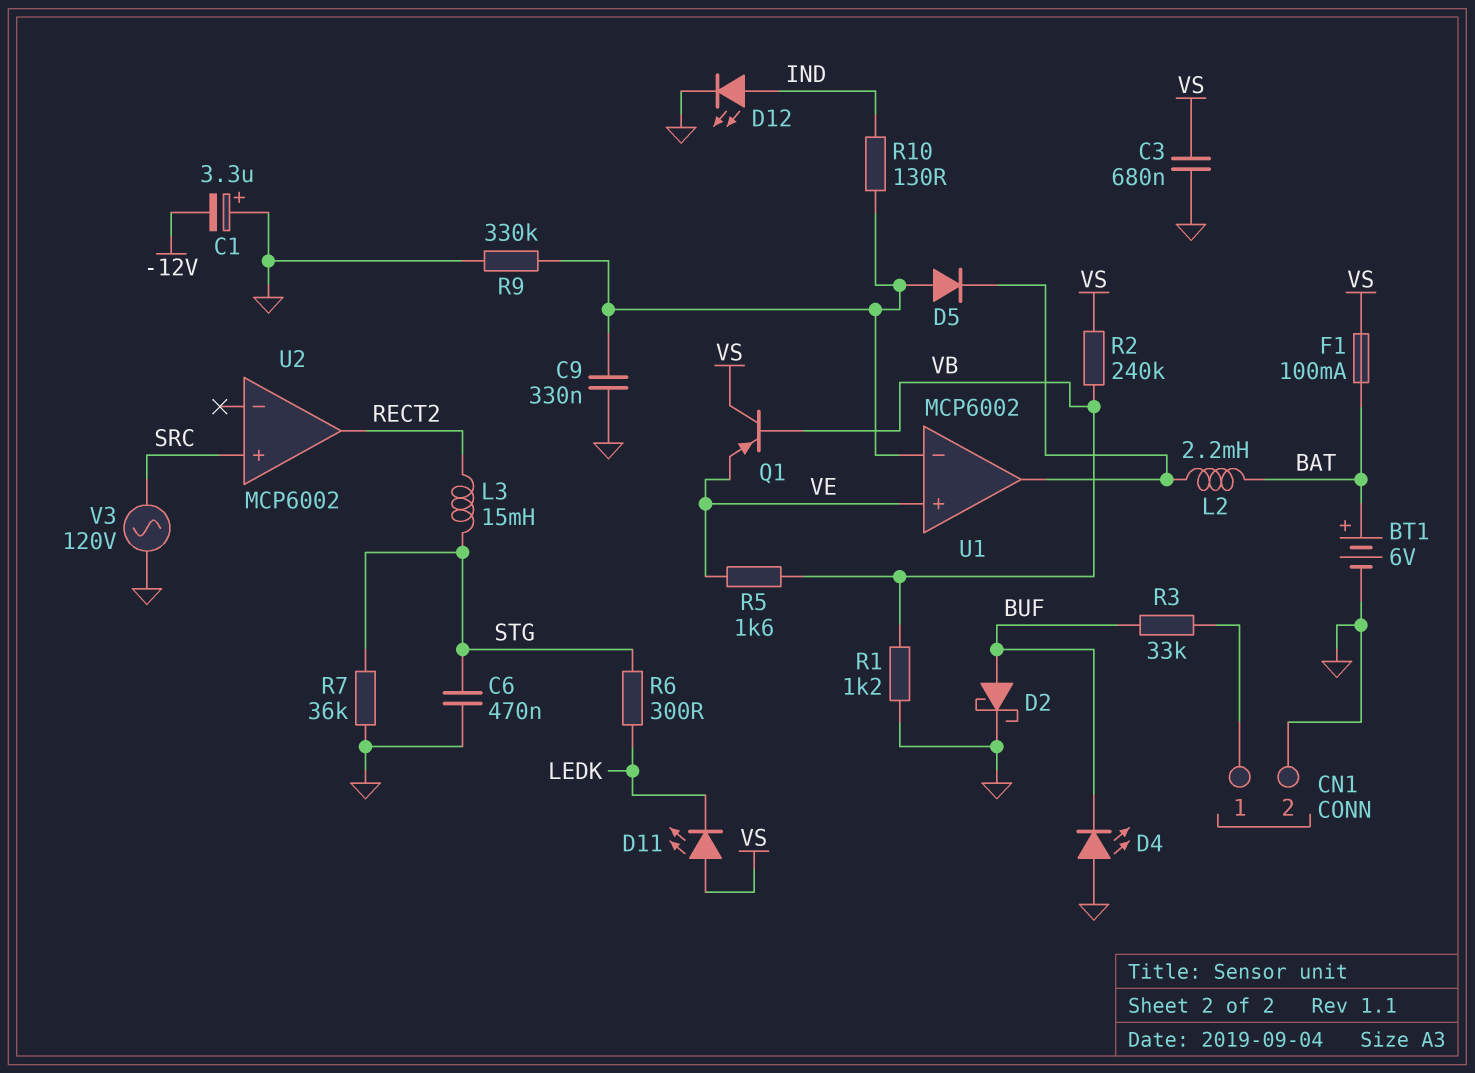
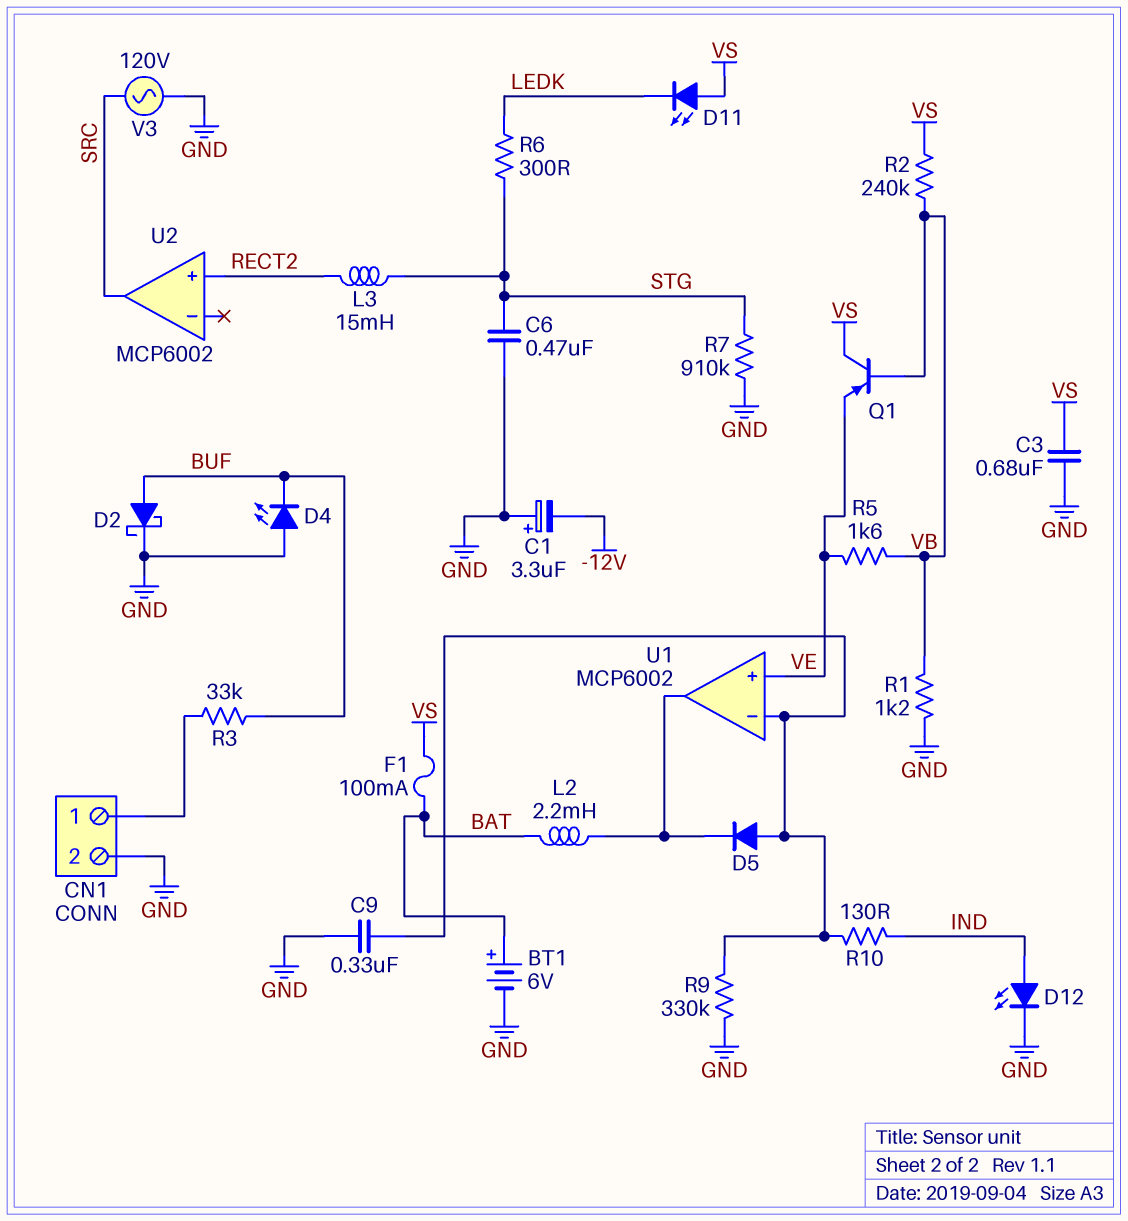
R7: 36k (GND, STG) -> 910k (GND, STG)
U2 pin in+: SRC -> RECT2
U2 pin out: RECT2 -> SRC

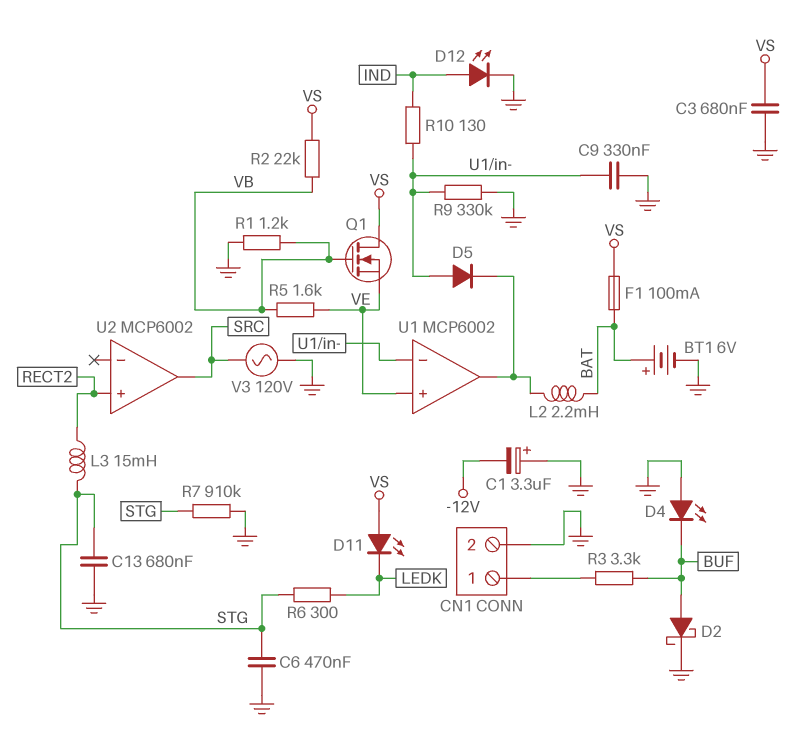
C13: none -> 680nF (GND, STG)
Q1: PNP (B VB, C VS, E VE) -> NMOS (G VB, D VS, S VE)
R2: 240k (VB, VS) -> 22k (VB, VS)
R3: 33k (BUF, CN1/1) -> 3.3k (BUF, CN1/1)

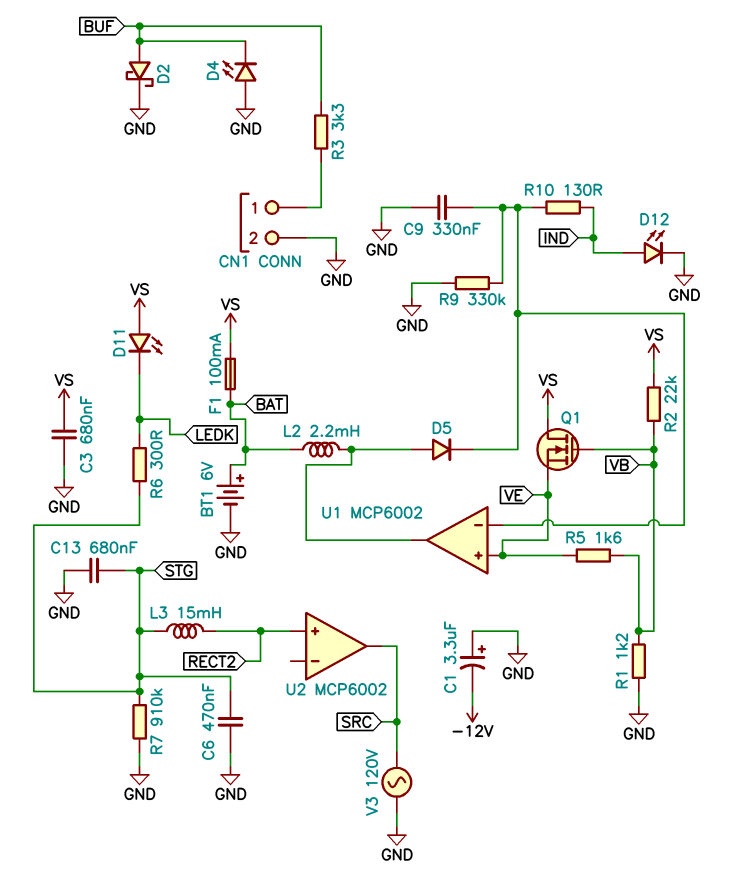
D5: diode (A U1/in-, K U1/out) -> diode (A U1/out, K U1/in-)

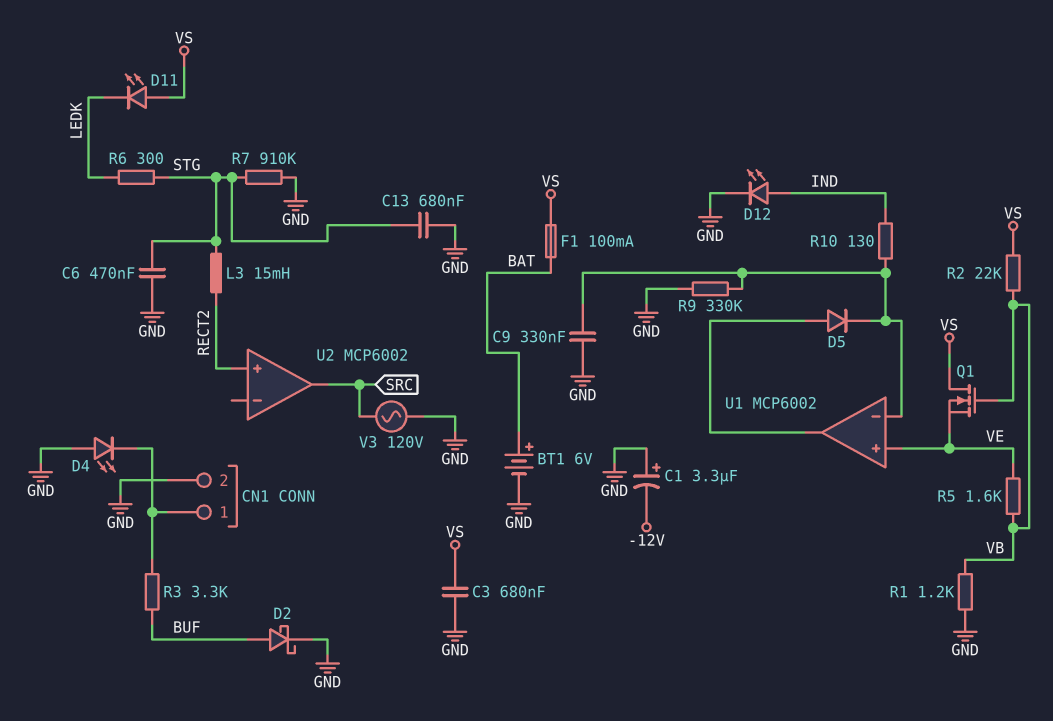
D4: LED (A GND, K BUF) -> LED (A GND, K CN1/1)
L2: 2.2mH (BAT, U1/out) -> none

